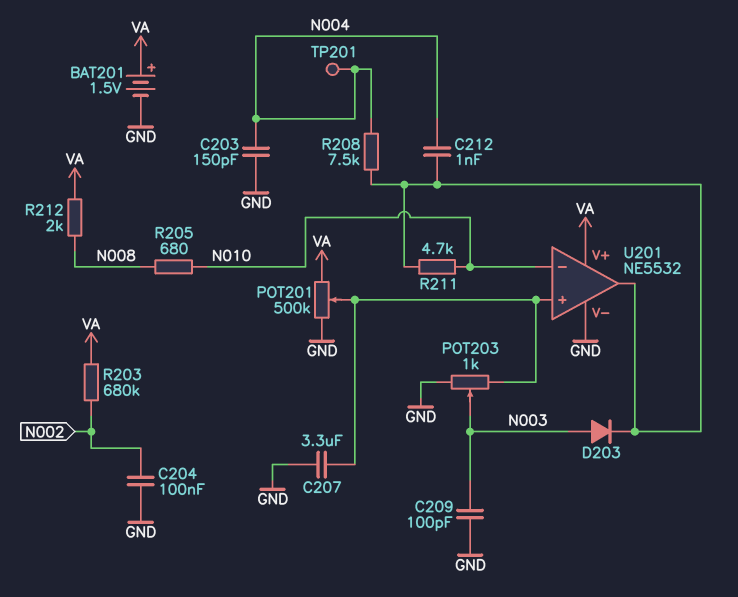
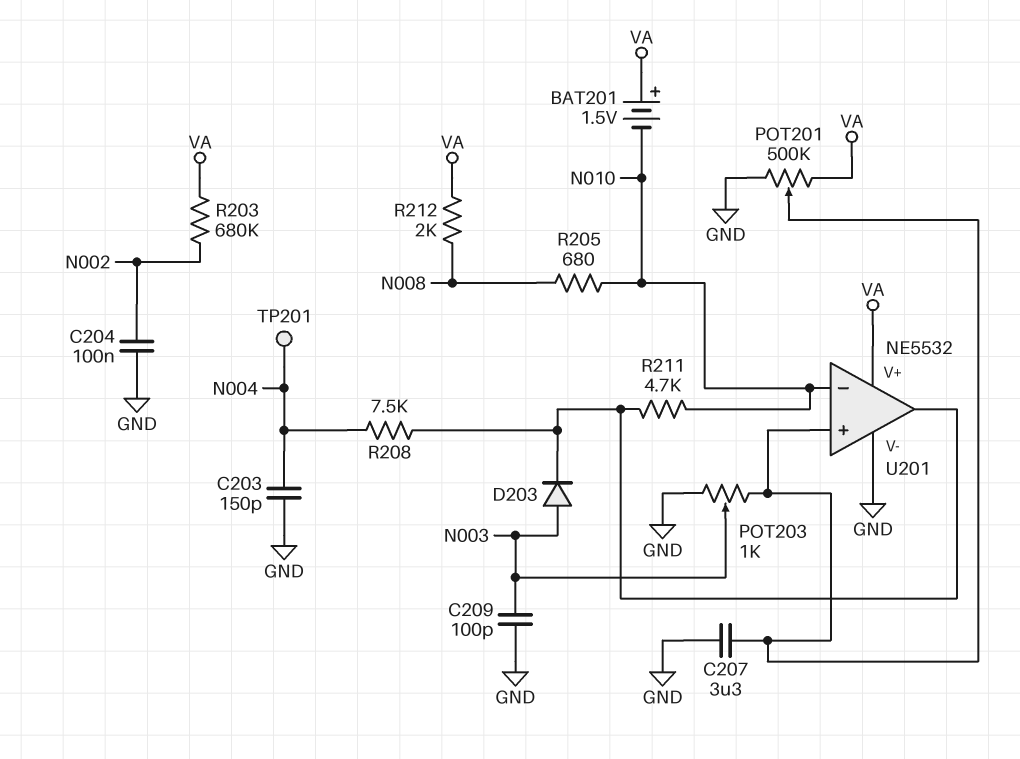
BAT201: 1.5V (plus VA, minus GND) -> 1.5V (plus VA, minus N010)
C212: 1nF (N004, U201/out) -> none

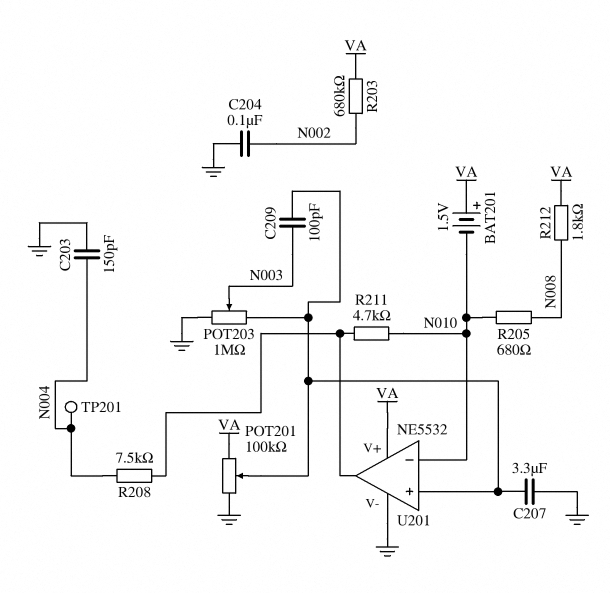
C209: 100pF (GND, N003) -> 100pF (N003, U201/in+)
D203: diode (A N003, K U201/out) -> none
POT201: 500k (GND, VA, wiper U201/in+) -> 100k (GND, VA, wiper U201/in+)
POT203: 1k (GND, U201/in+, wiper N003) -> 1M (GND, U201/in+, wiper N003)
R212: 2k (N008, VA) -> 1.8k (N008, VA)

